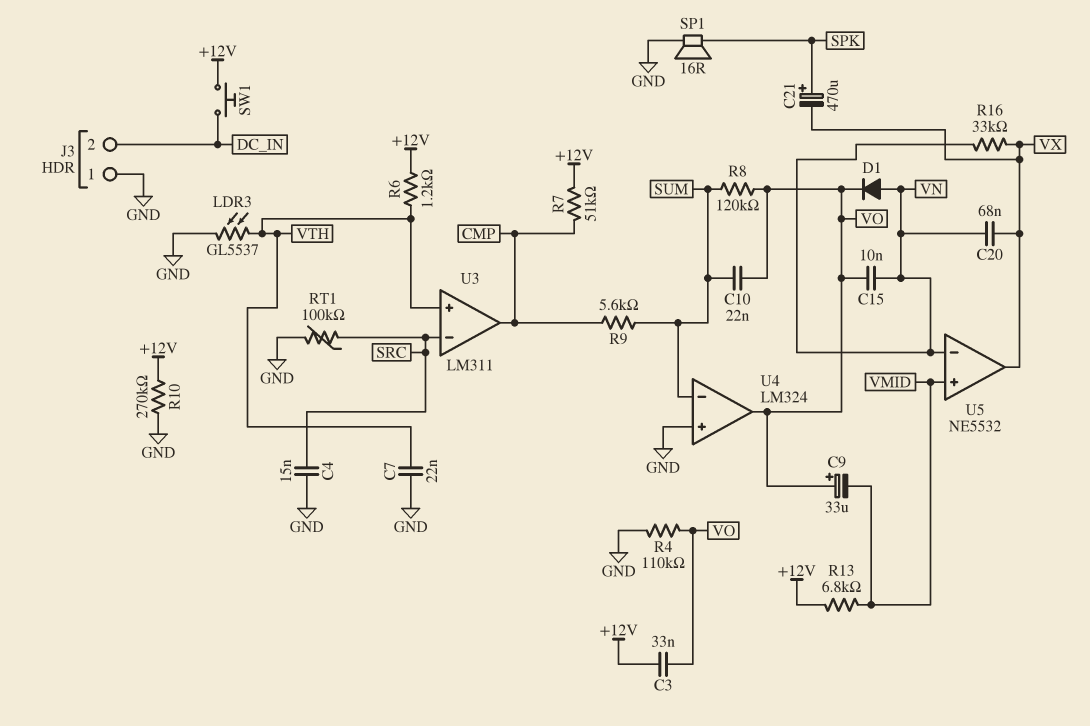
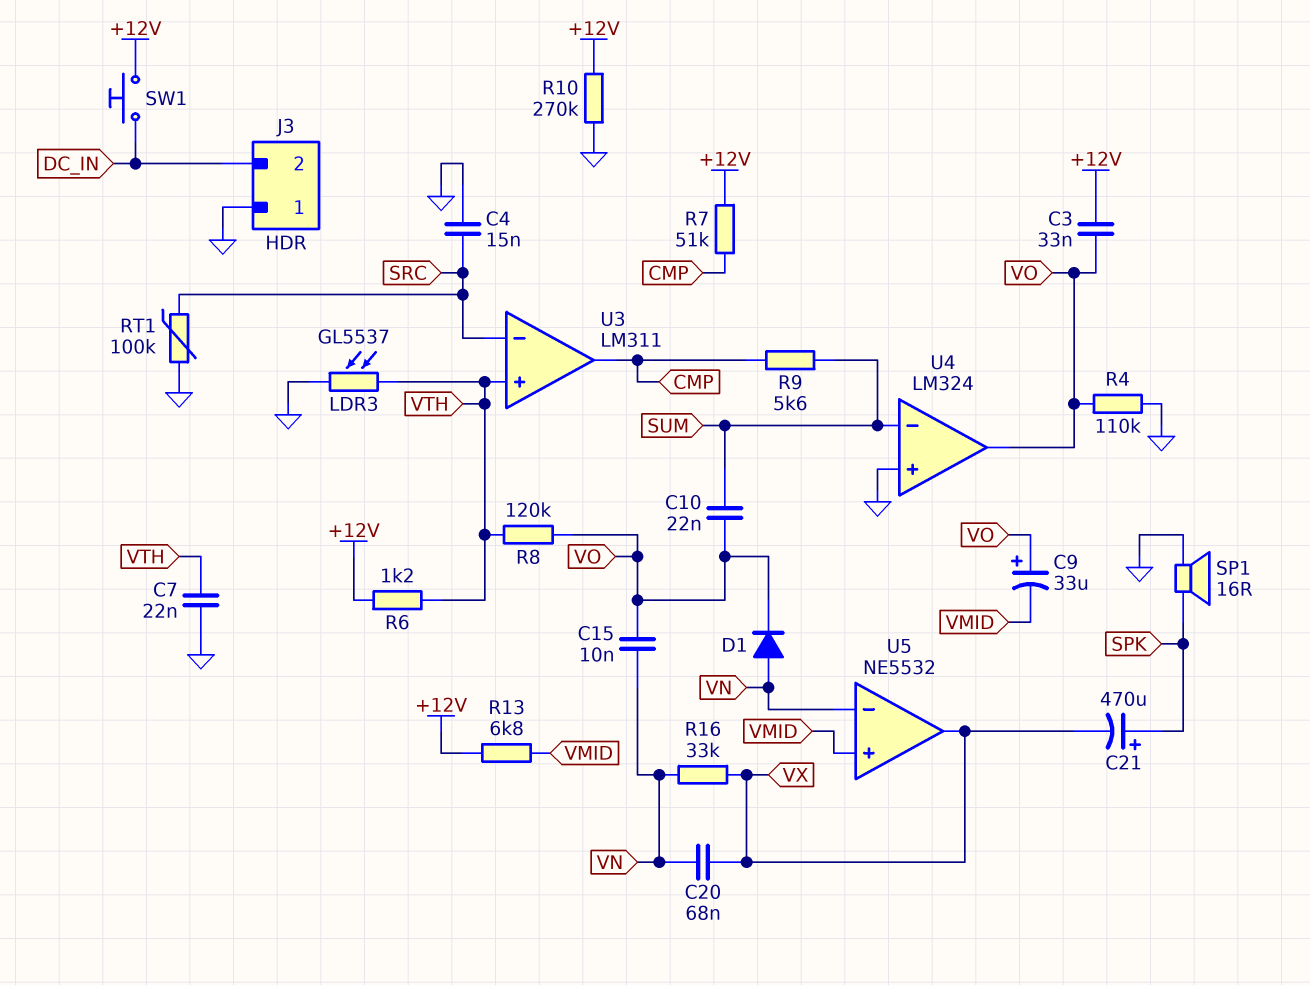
R8: 120k (SUM, VO) -> 120k (VO, VTH)

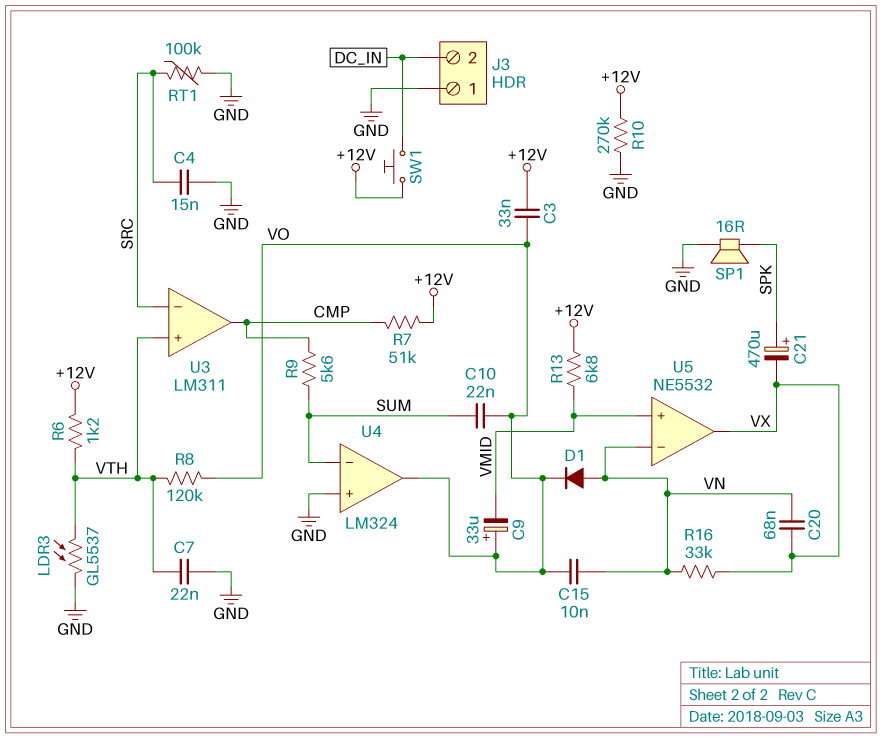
R4: 110k (GND, VO) -> none

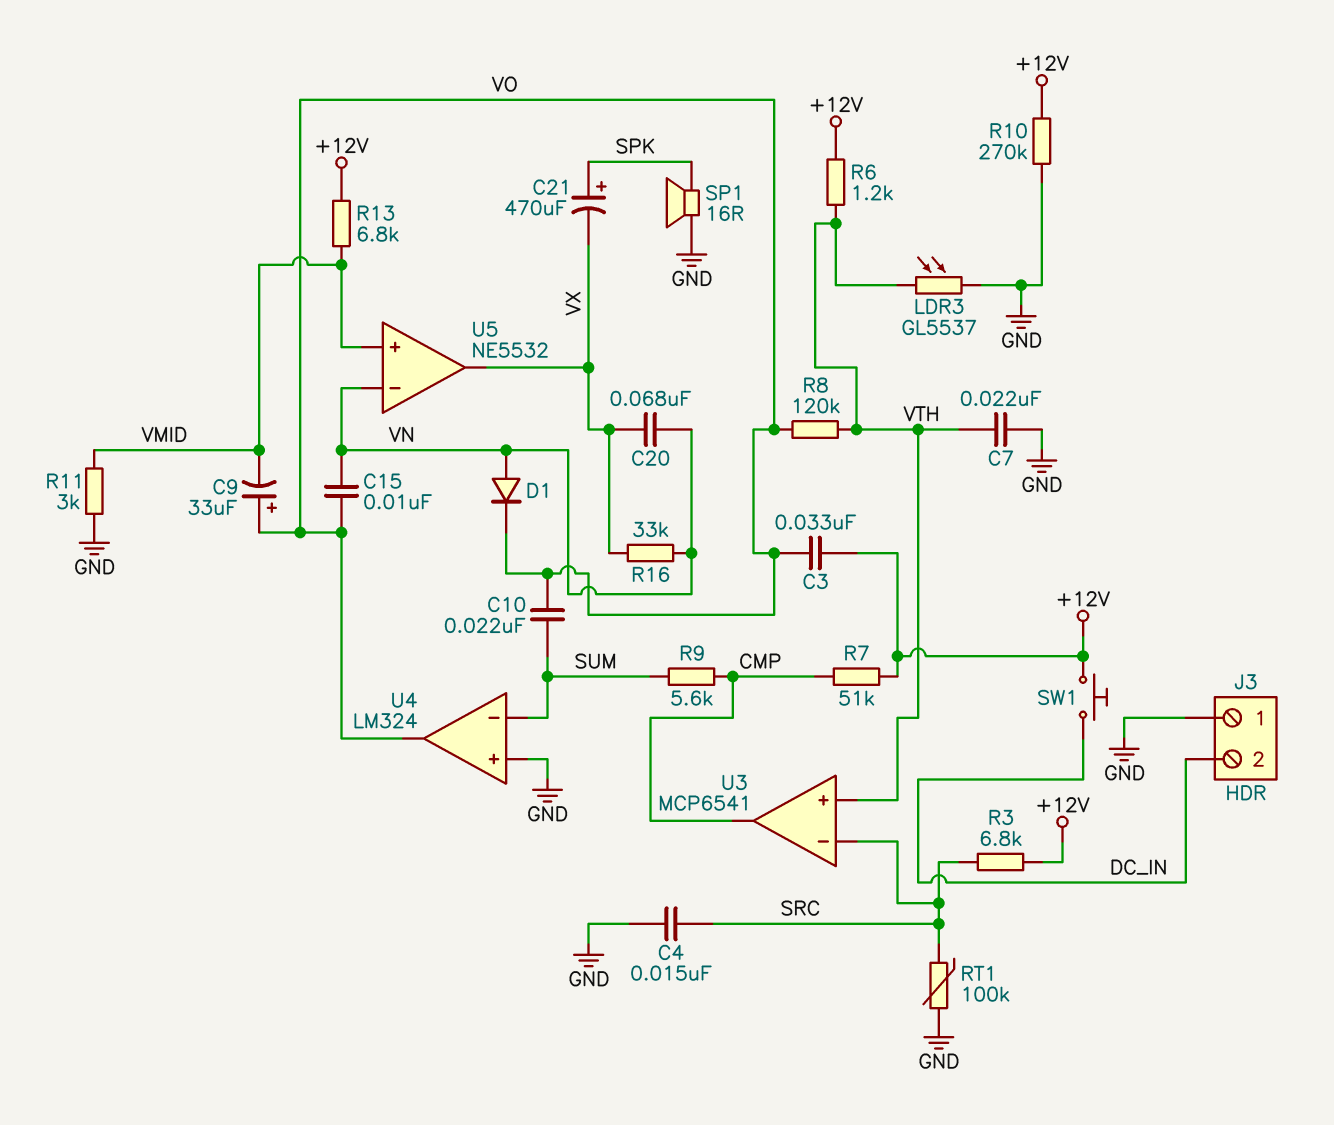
R3: none -> 6.8k (+12V, SRC)
R11: none -> 3k (GND, VMID)
U3: LM311 -> MCP6541

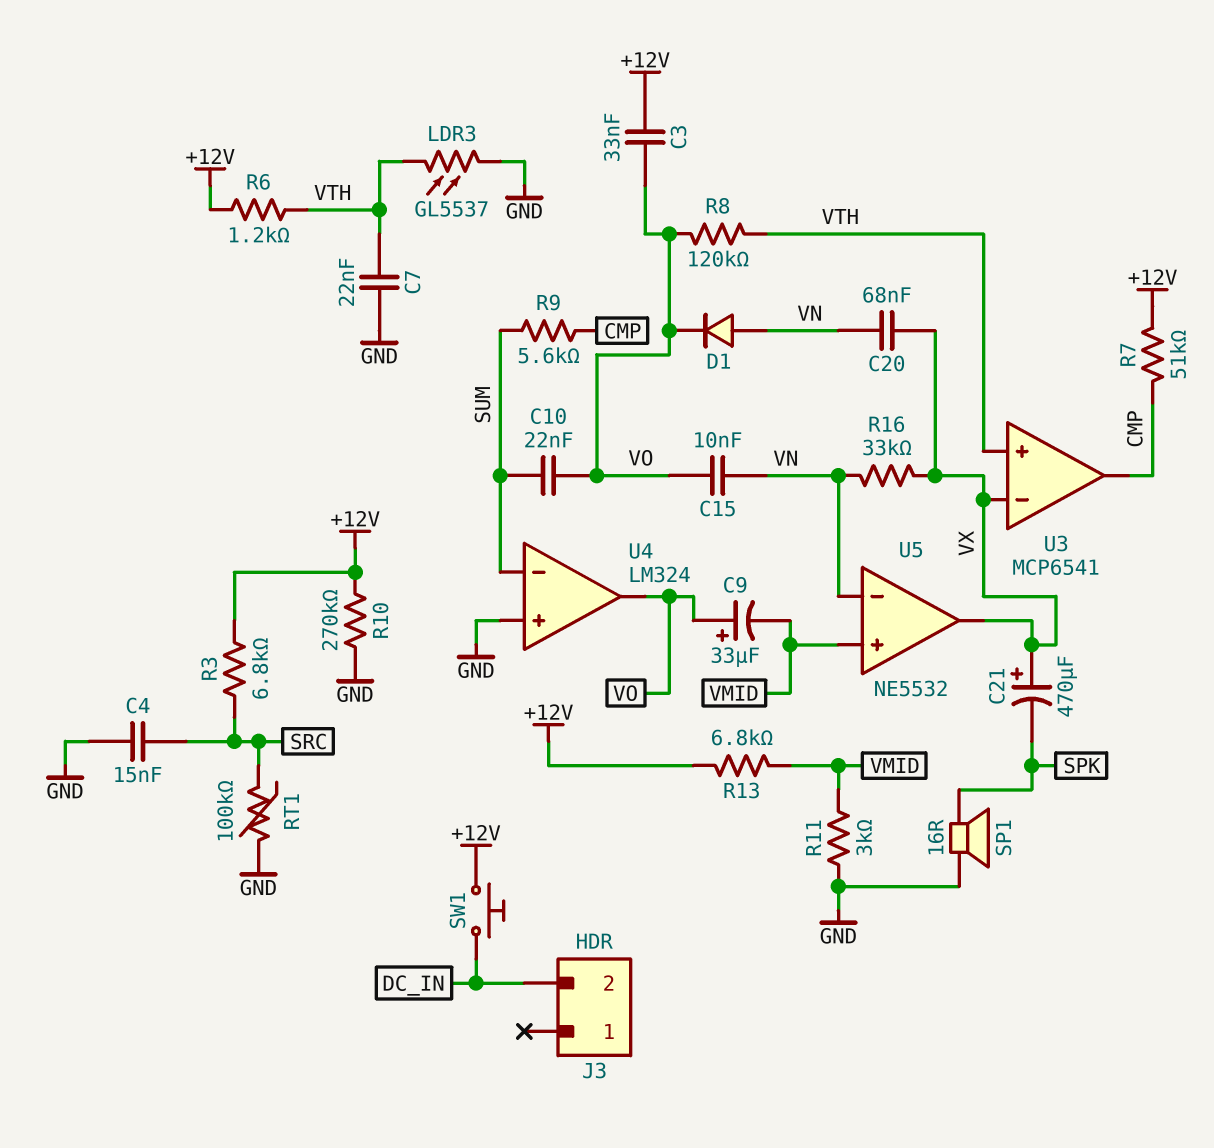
C21: 470uF (plus SPK, minus VX) -> 470uF (plus VX, minus SPK)
J3 pin 1: GND -> none
U3 pin in-: SRC -> VX

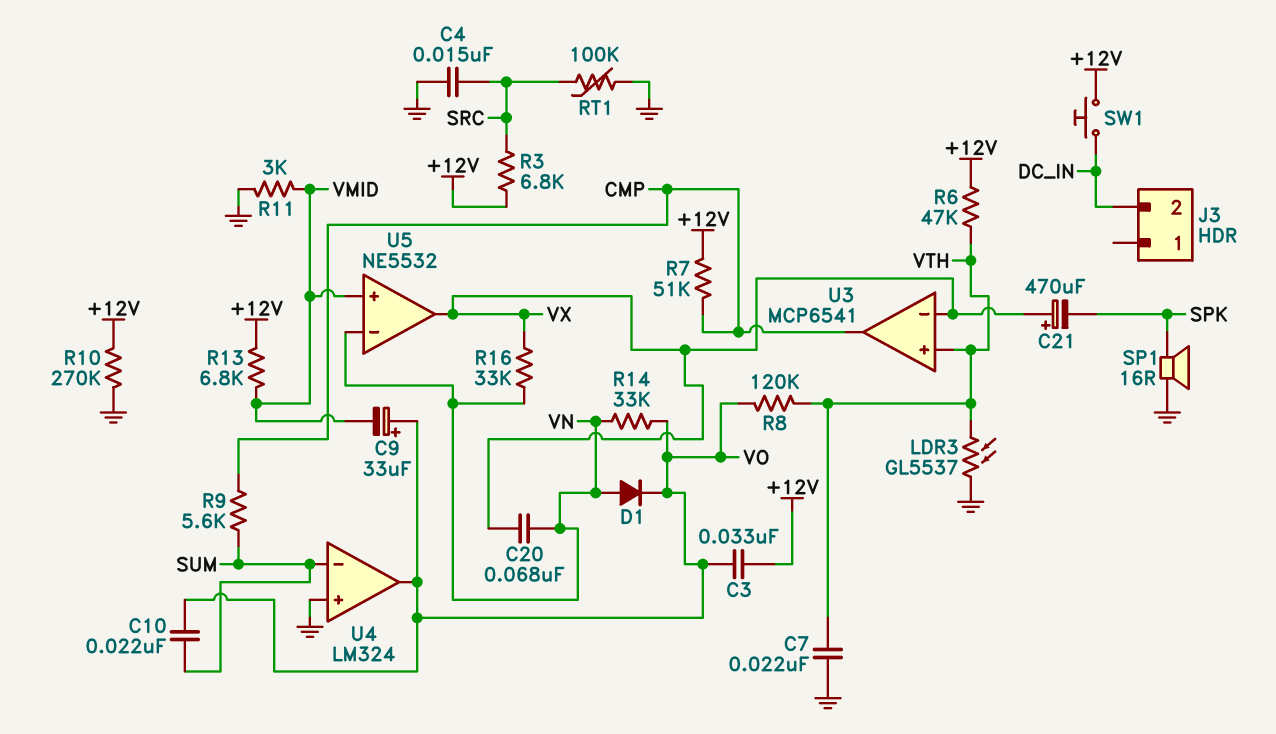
C15: 10nF (VN, VO) -> none
R6: 1.2k (+12V, VTH) -> 47k (+12V, VTH)
R14: none -> 33k (VN, VO)

